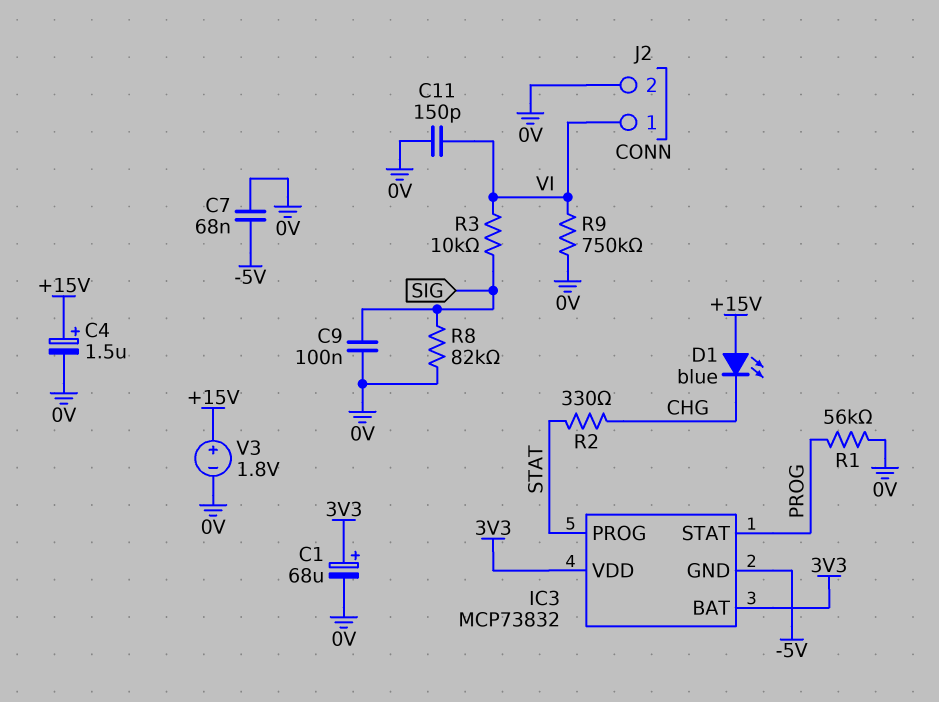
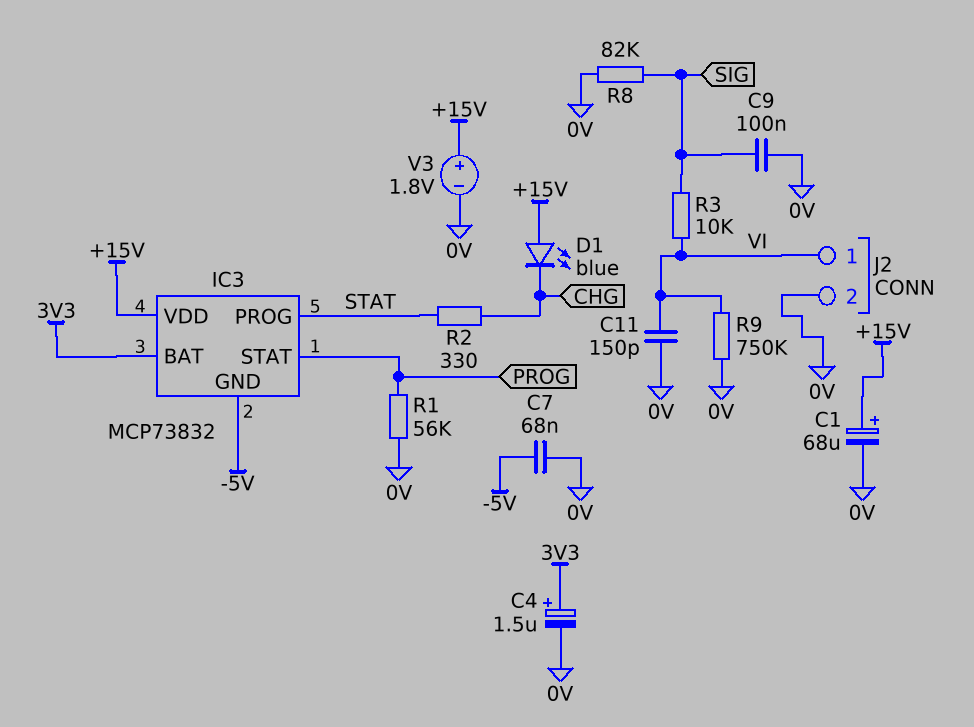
C1: 68uF (plus 3V3, minus 0V) -> 68uF (plus +15V, minus 0V)
C4: 1.5uF (plus +15V, minus 0V) -> 1.5uF (plus 3V3, minus 0V)
IC3 pin VDD: 3V3 -> +15V

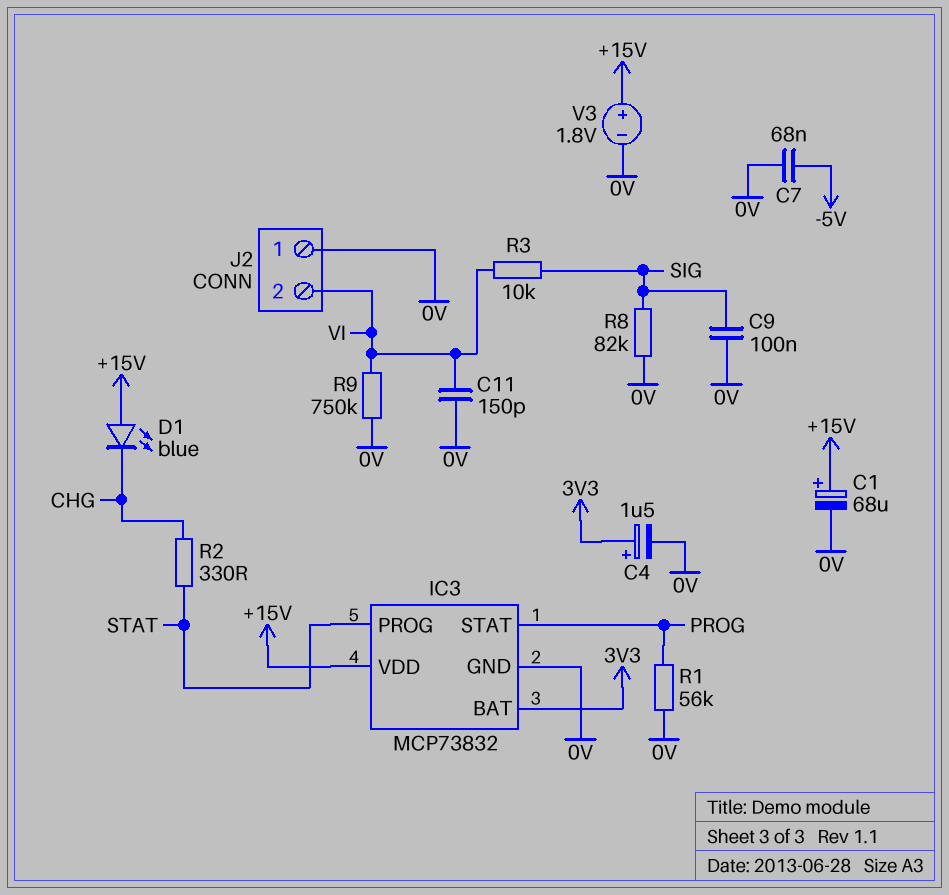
IC3 pin GND: -5V -> 0V
J2 pin 1: VI -> 0V
J2 pin 2: 0V -> VI

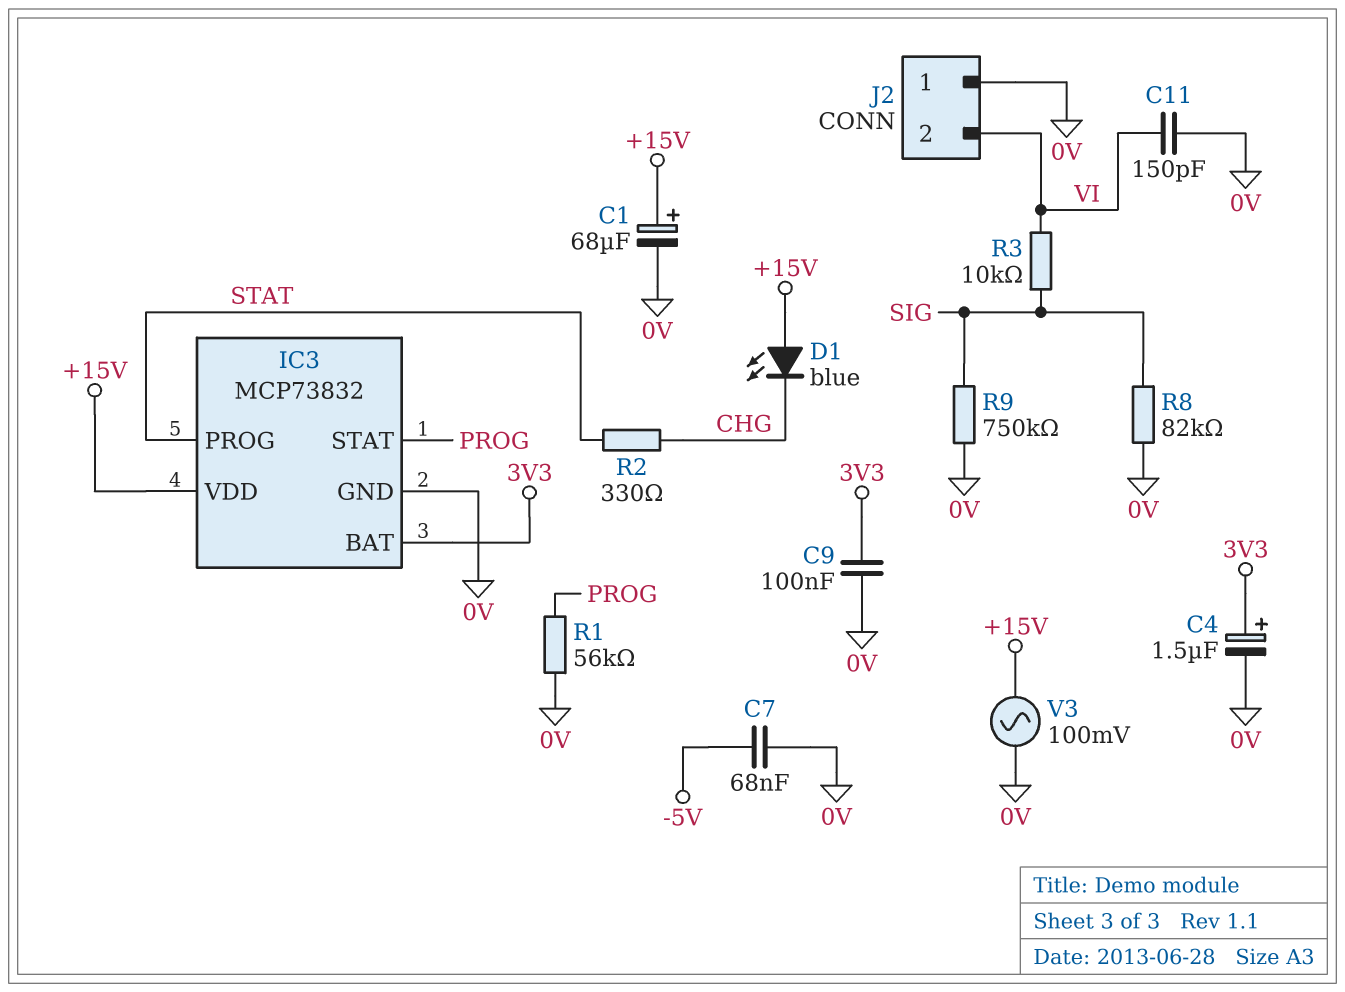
C9: 100nF (0V, SIG) -> 100nF (0V, 3V3)
R9: 750k (0V, VI) -> 750k (0V, SIG)
V3: 1.8V (plus +15V, minus 0V) -> AC 100mV (+15V, 0V)

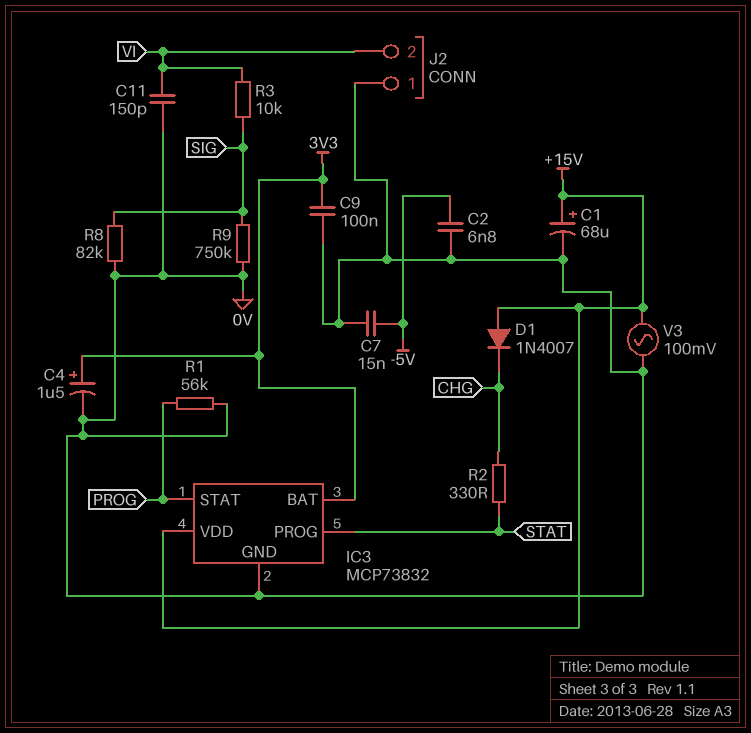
C2: none -> 6.8nF (-5V, 0V)
C7: 68nF (-5V, 0V) -> 15nF (-5V, 0V)
D1: LED blue (A +15V, K CHG) -> diode 1N4007 (A +15V, K CHG)

